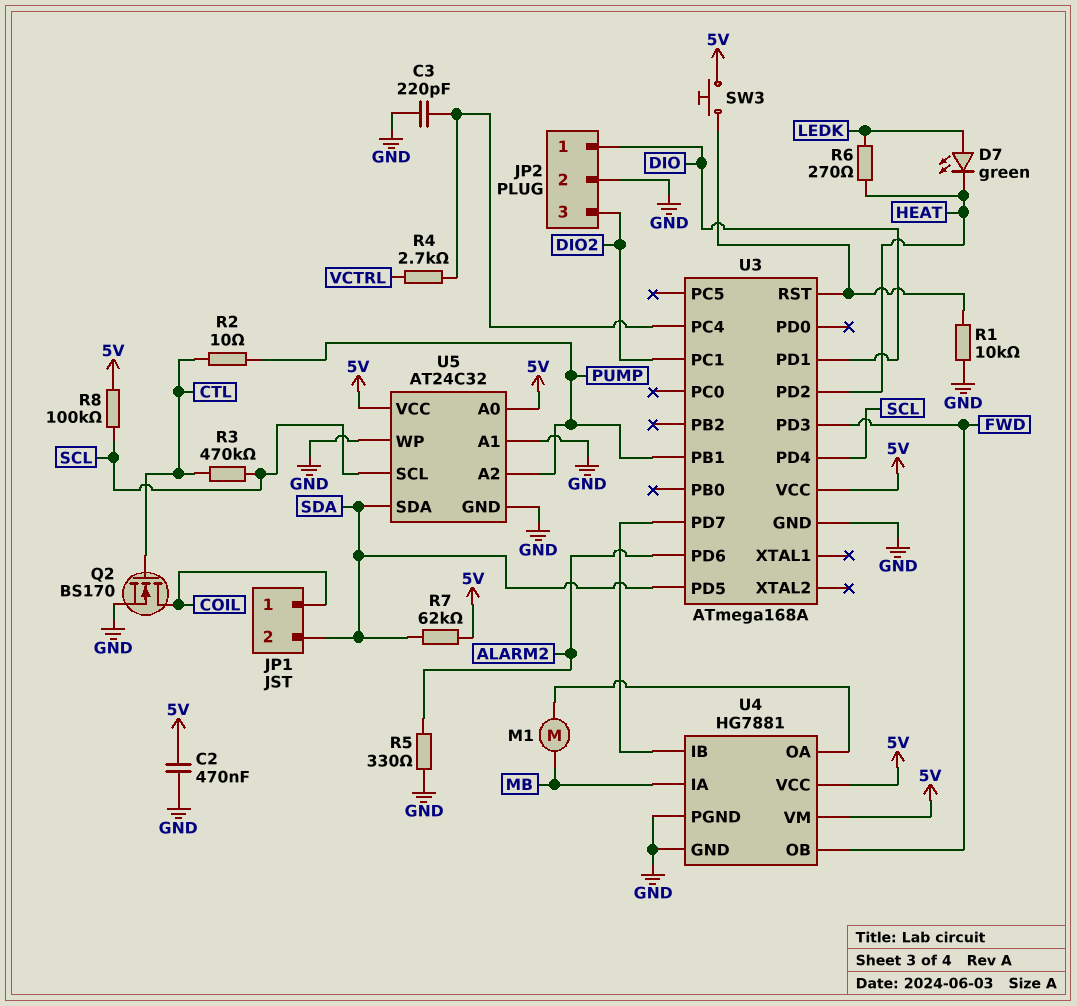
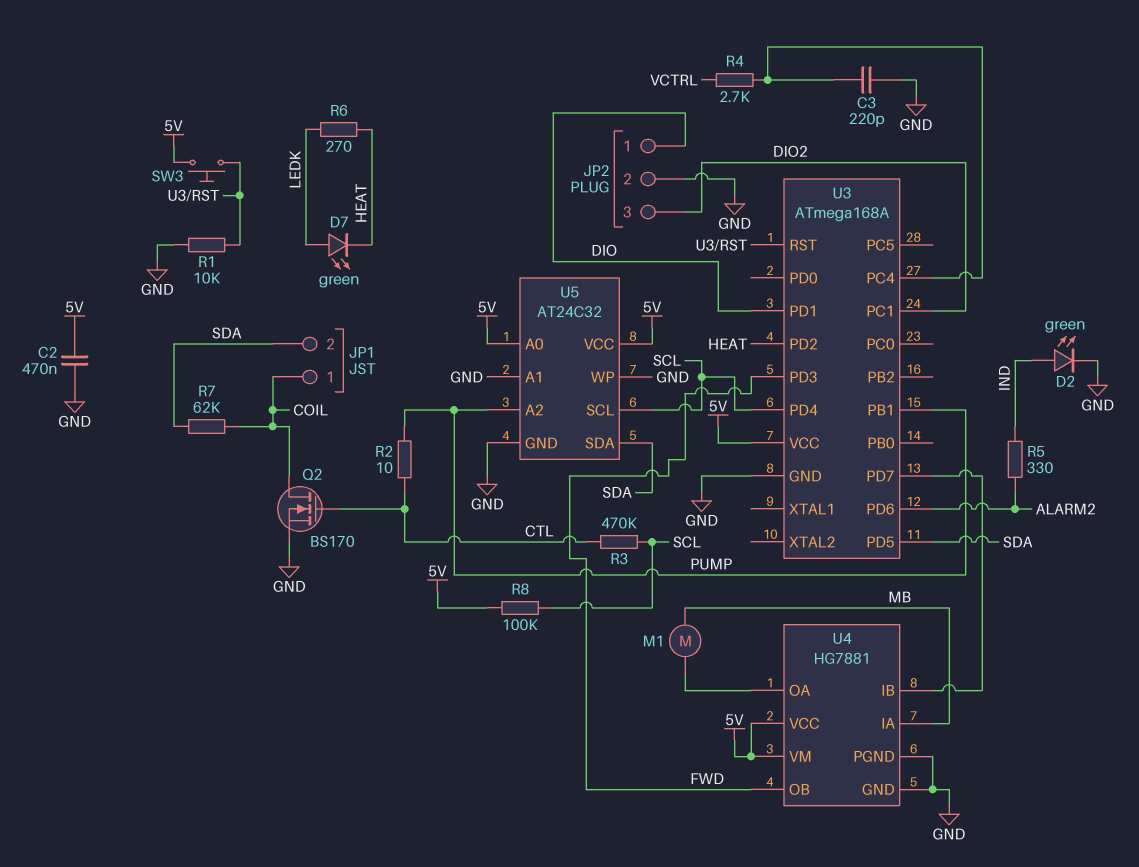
D2: none -> LED green (A IND, K GND)
R5: 330 (ALARM2, GND) -> 330 (ALARM2, IND)
R7: 62k (5V, SDA) -> 62k (COIL, SDA)

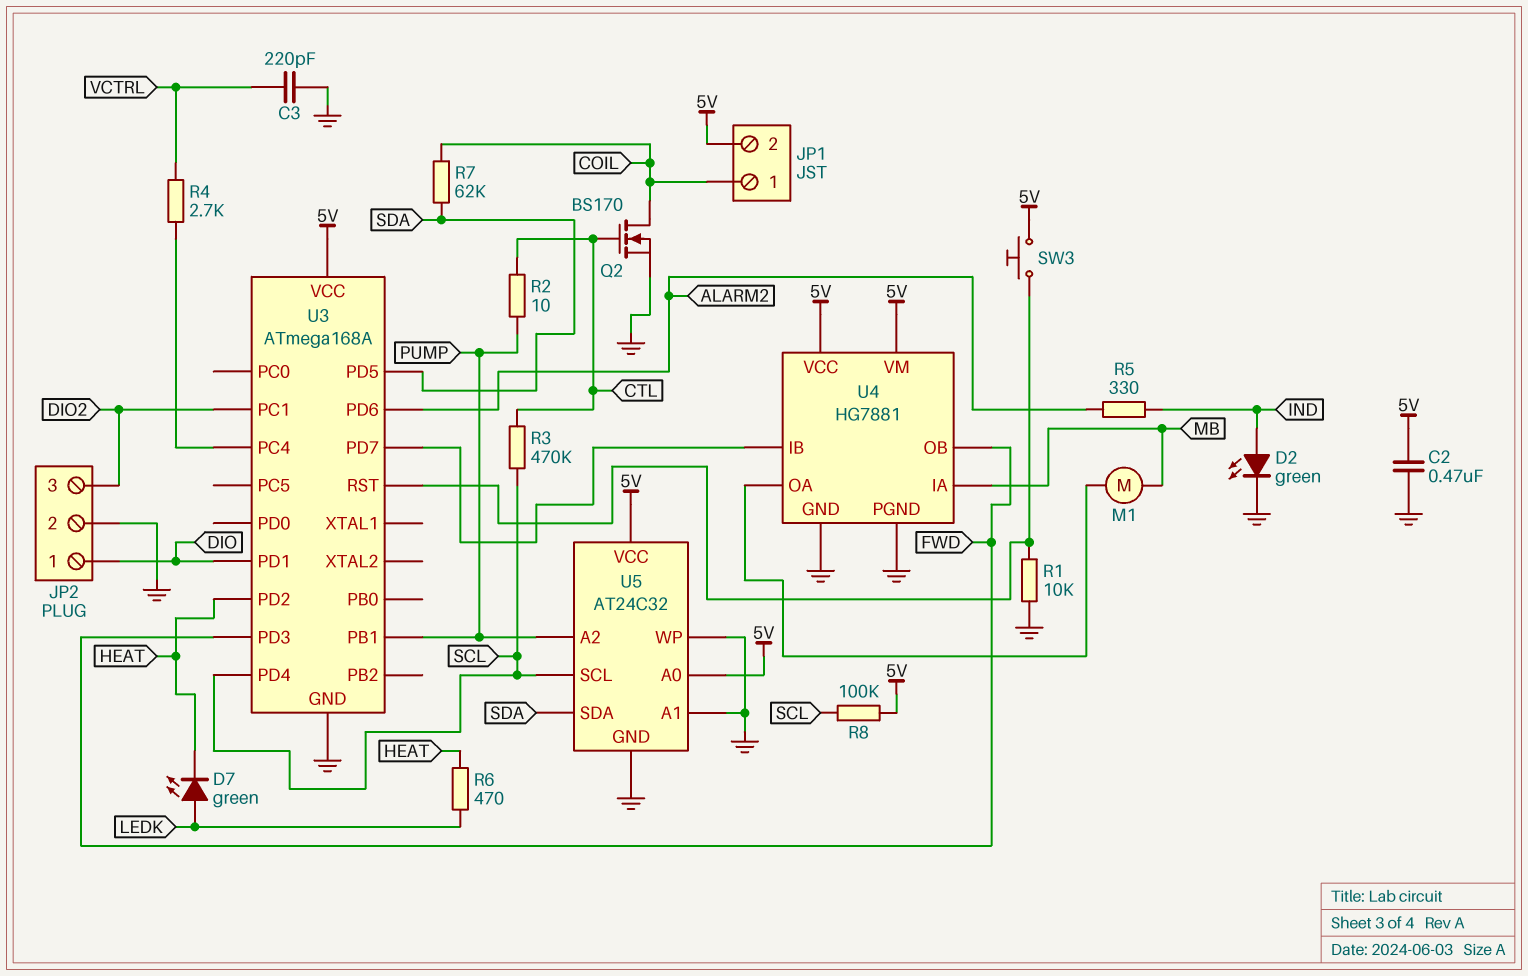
C3: 220pF (GND, U3/PC4) -> 220pF (GND, VCTRL)
JP1 pin 2: SDA -> 5V
R6: 270 (HEAT, LEDK) -> 470 (HEAT, LEDK)

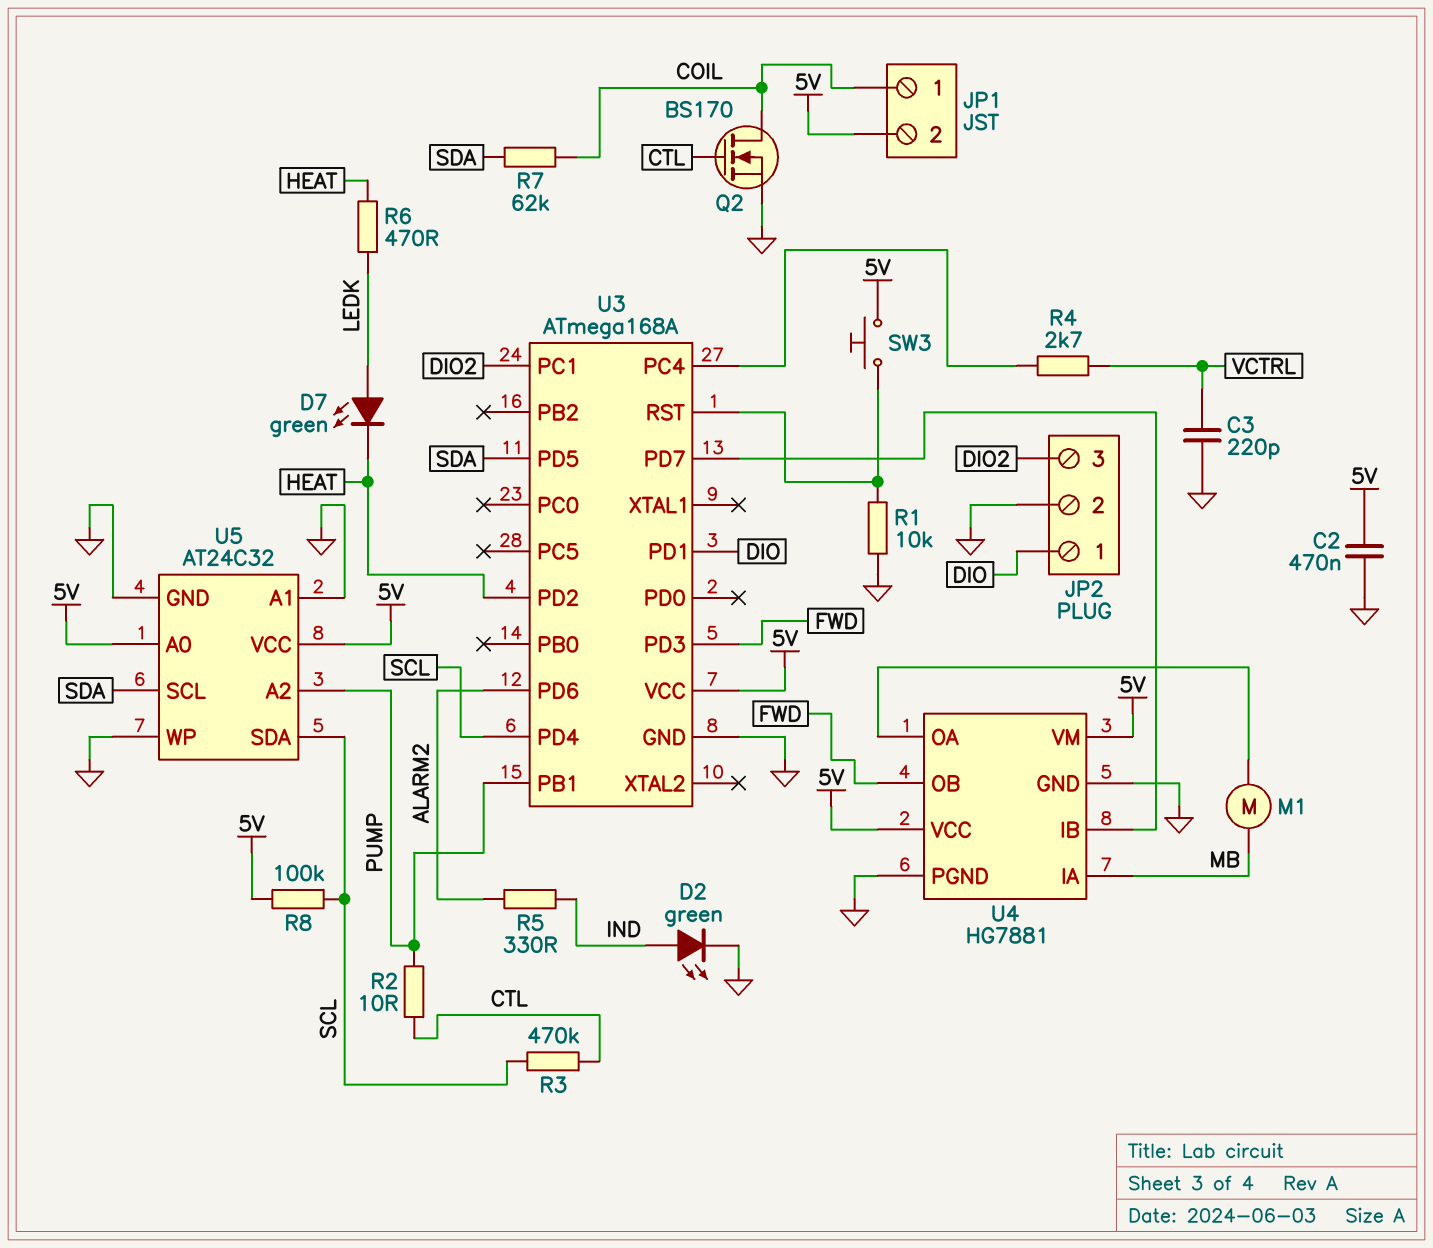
U5 pin SCL: SCL -> SDA
U5 pin SDA: SDA -> SCL

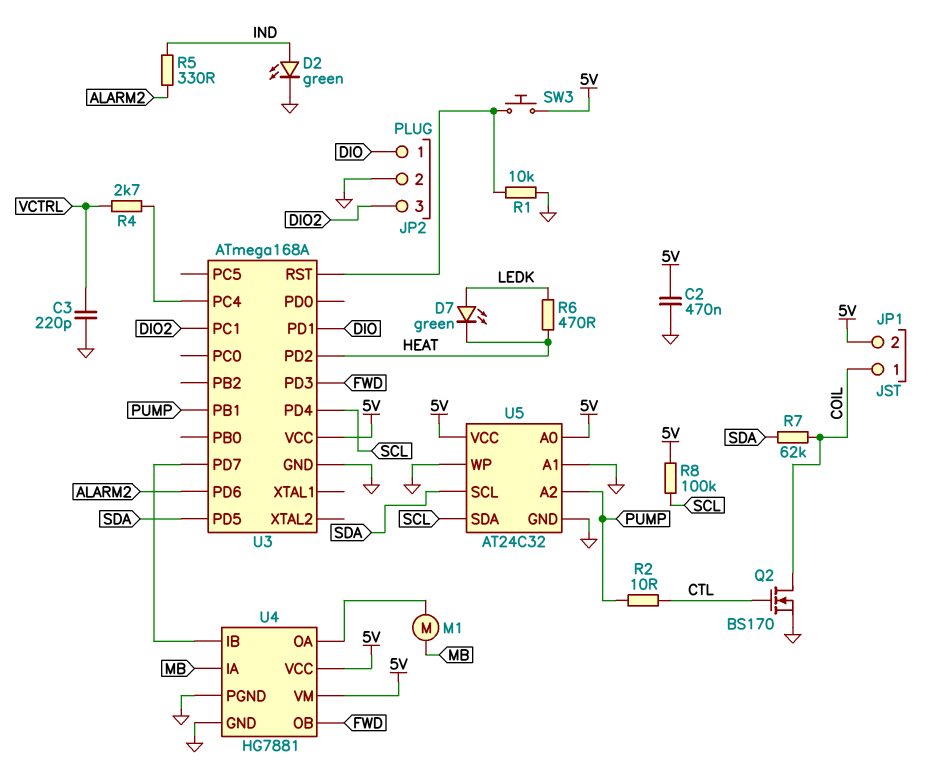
R3: 470k (CTL, SCL) -> none

